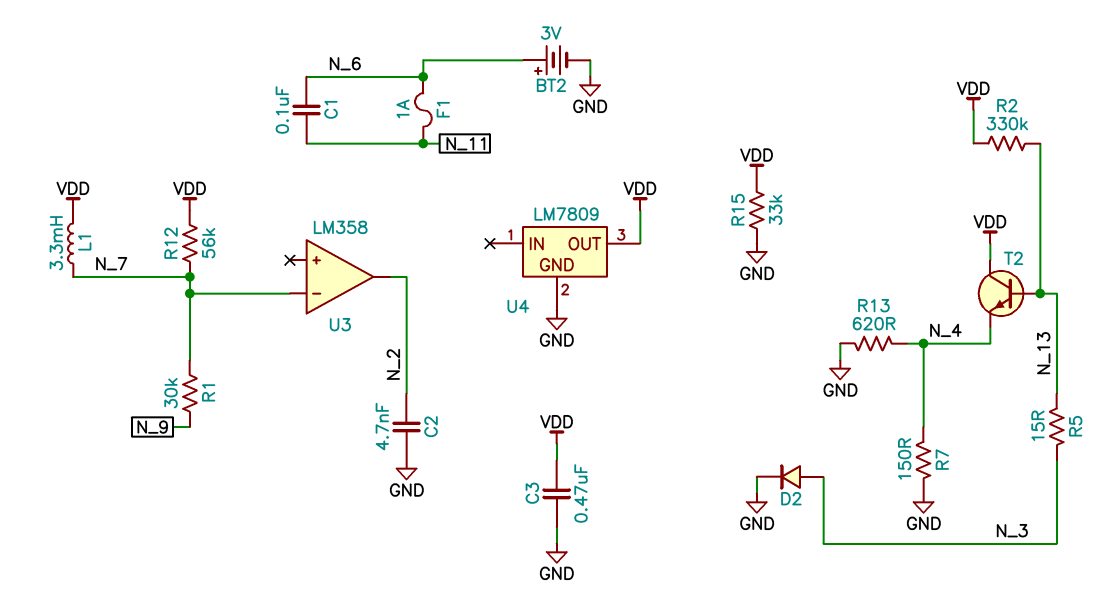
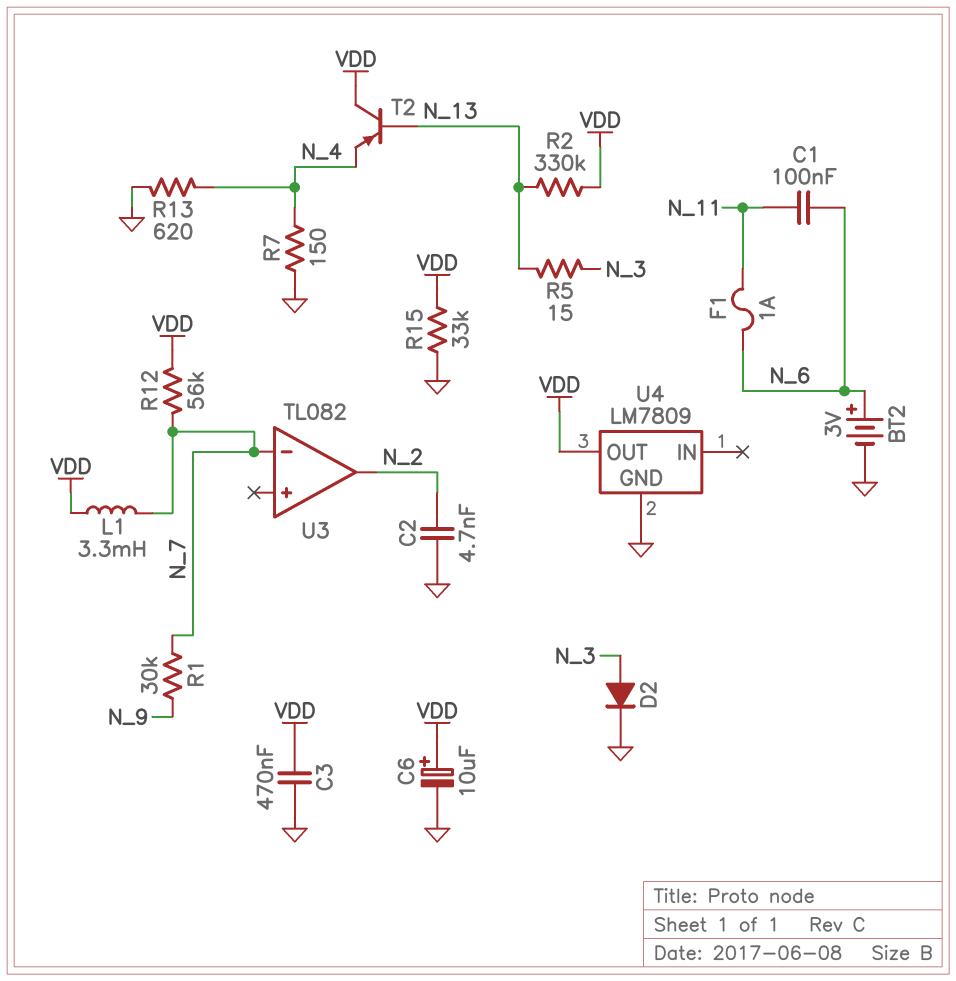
C6: none -> 10uF (plus VDD, minus GND)
T2: NPN (B N_13, C VDD, E N_4) -> PNP (B N_13, C VDD, E N_4)
U3: LM358 -> TL082

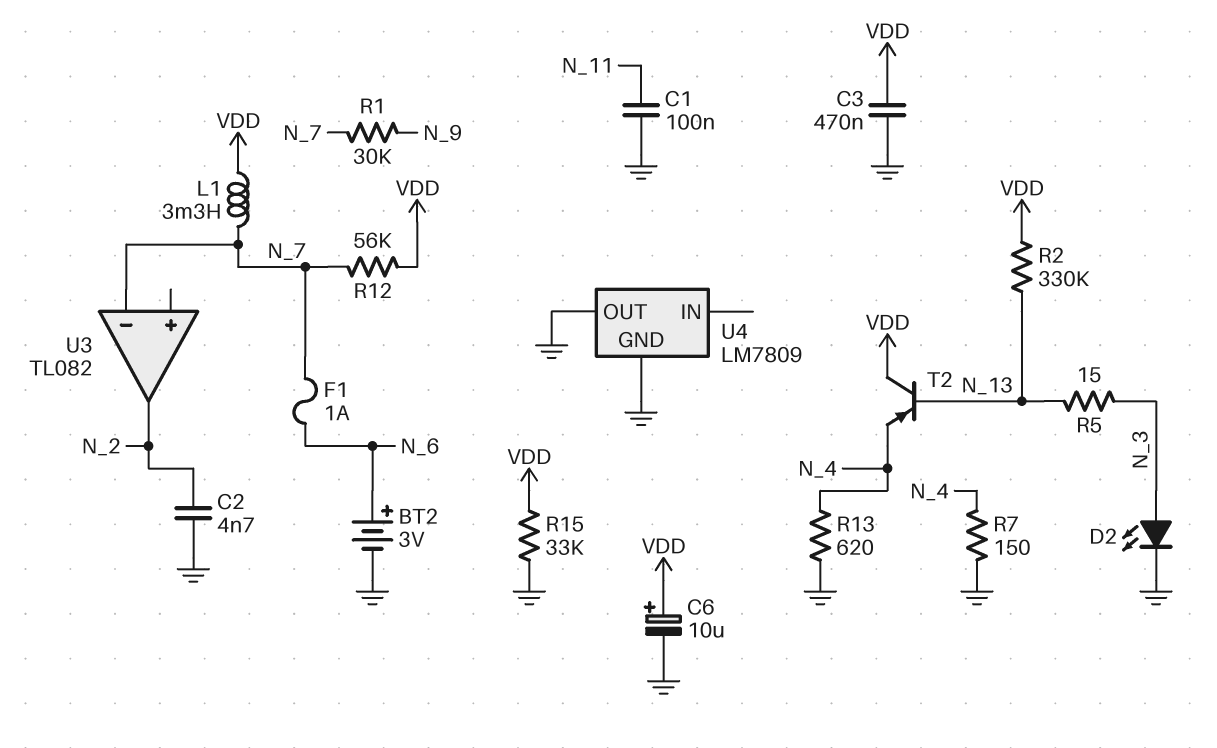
C1: 100nF (N_6, N_11) -> 100nF (GND, N_11)
D2: diode (A N_3, K GND) -> LED (A N_3, K GND)
F1: 1A (N_6, N_11) -> 1A (N_6, N_7)
U4 pin OUT: VDD -> GND

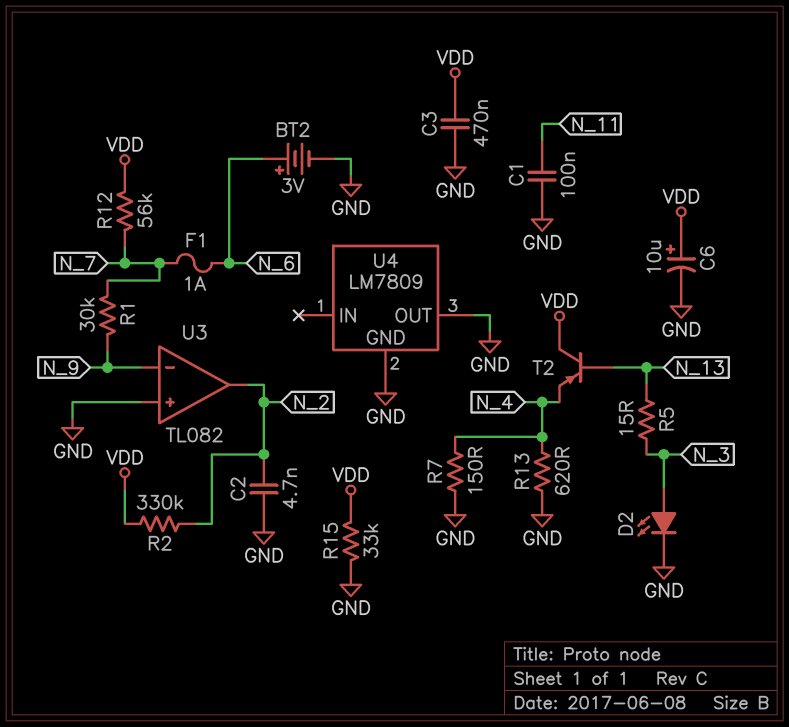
L1: 3.3mH (N_7, VDD) -> none
R2: 330k (N_13, VDD) -> 330k (N_2, VDD)
U3 pin in+: none -> GND
U3 pin in-: N_7 -> N_9

